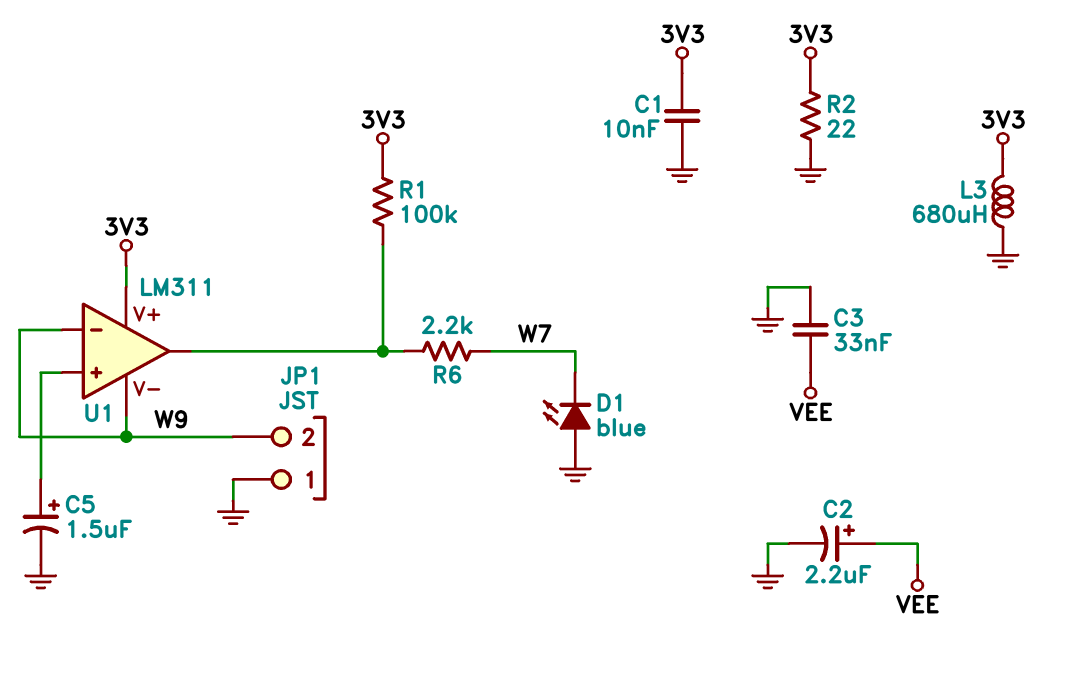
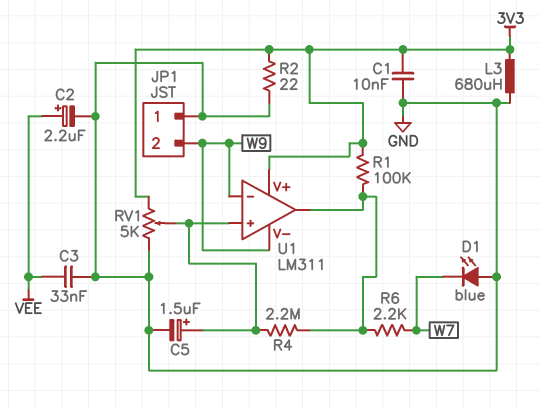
R4: none -> 2.2M (U1/in+, U1/out)
RV1: none -> 5k (3V3, GND, wiper U1/in+)

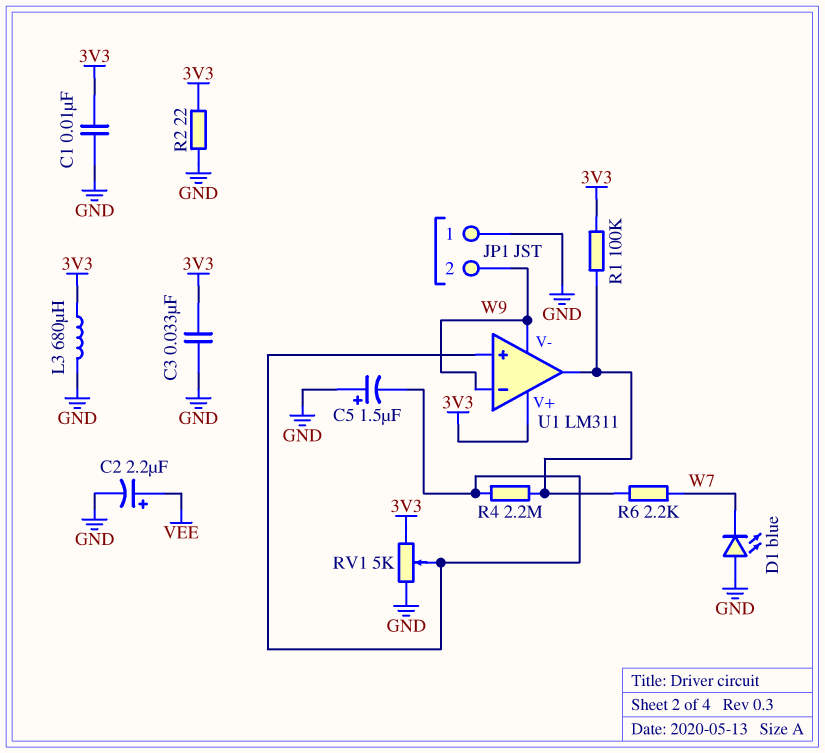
C3: 33nF (GND, VEE) -> 33nF (3V3, GND)
C5: 1.5uF (plus U1/in+, minus GND) -> 1.5uF (plus GND, minus U1/in+)

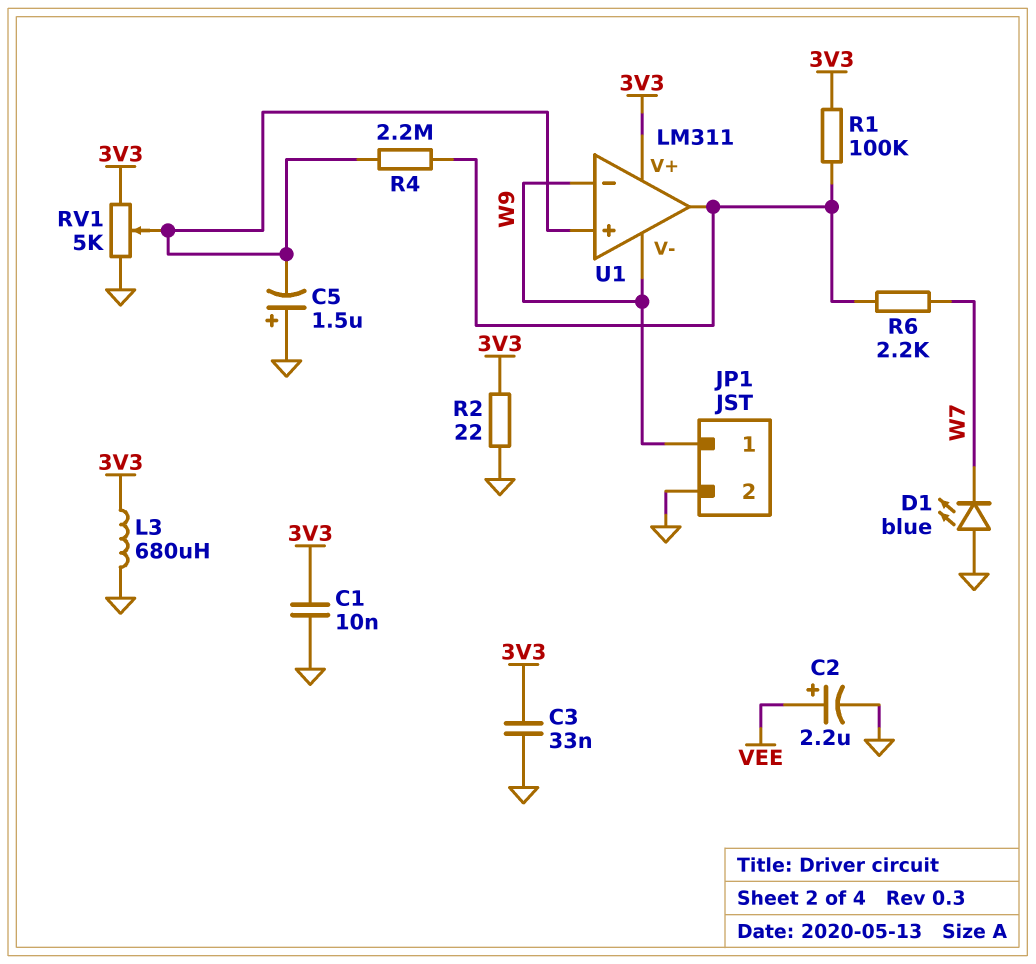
JP1 pin 1: GND -> W9
JP1 pin 2: W9 -> GND

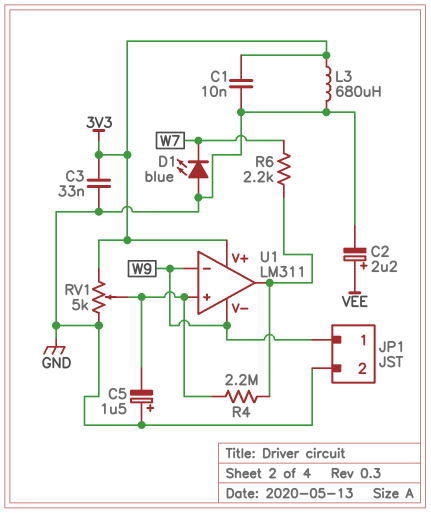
R1: 100k (3V3, U1/out) -> none
R2: 22 (3V3, GND) -> none

